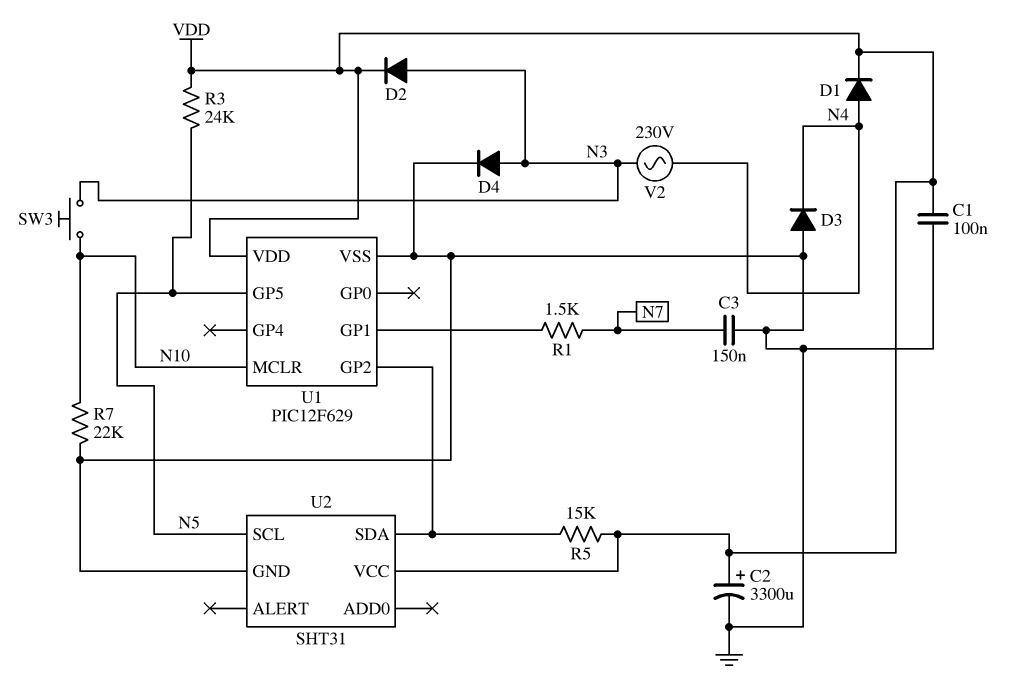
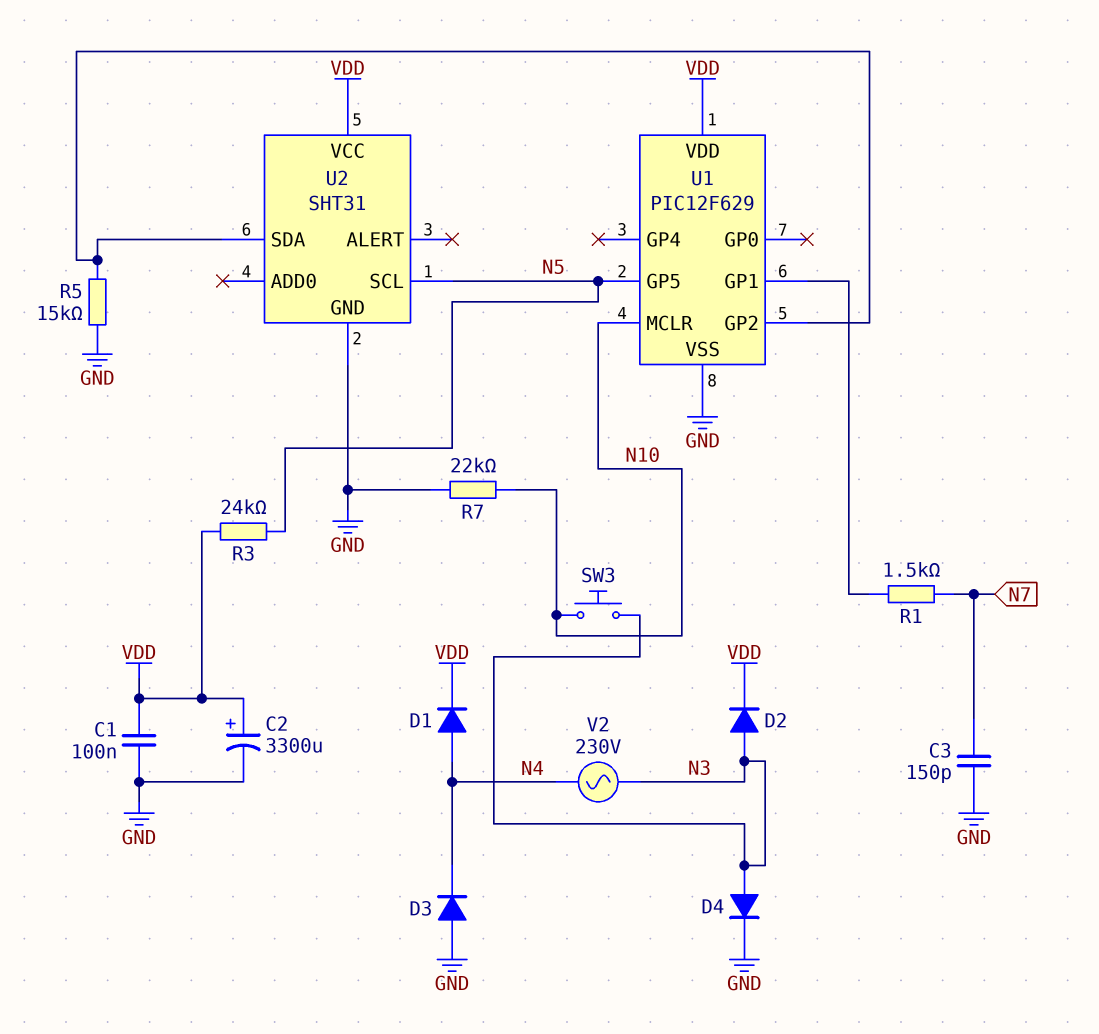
C3: 150nF (GND, N7) -> 150pF (GND, N7)
R5: 15k (U1/GP2, VDD) -> 15k (GND, U1/GP2)

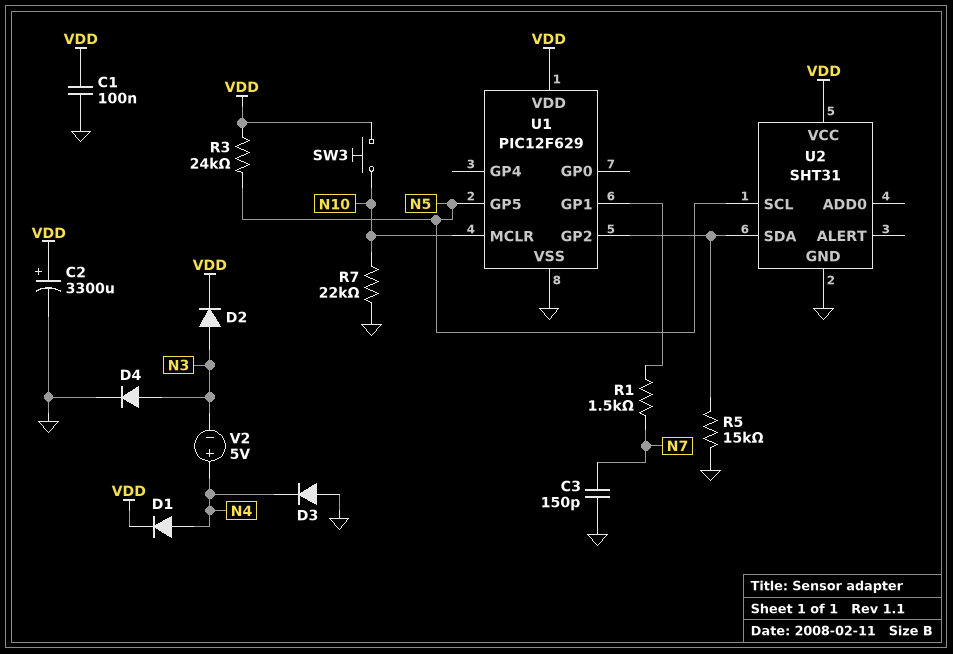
SW3: button (N3, N10) -> button (N10, VDD)
V2: AC 230V (N3, N4) -> 5V (plus N4, minus N3)

